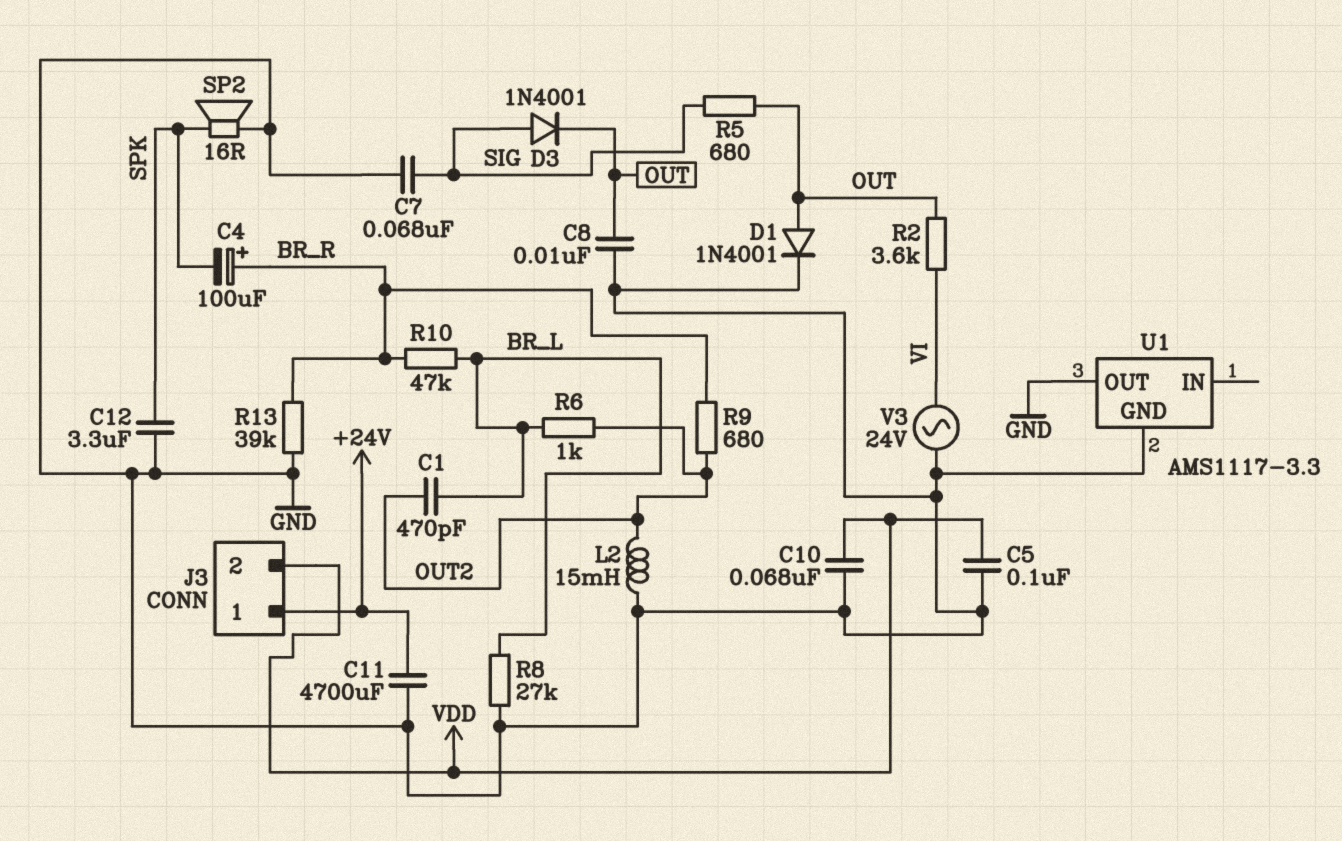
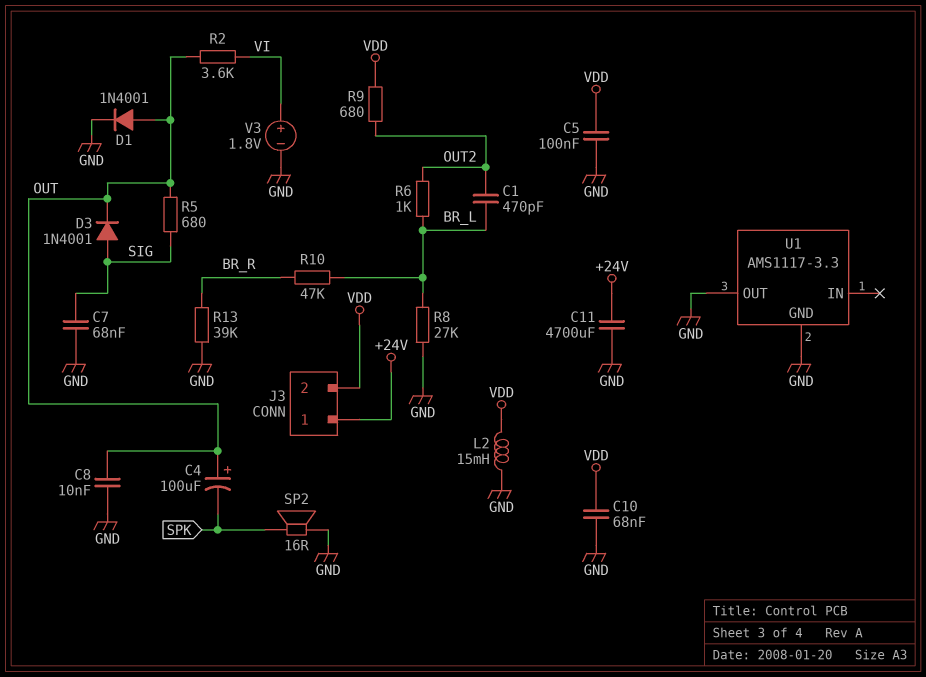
C4: 100uF (plus BR_R, minus SPK) -> 100uF (plus OUT, minus SPK)
C12: 3.3uF (GND, SPK) -> none
L2: 15mH (GND, OUT2) -> 15mH (GND, VDD)
R9: 680 (BR_R, OUT2) -> 680 (OUT2, VDD)
V3: AC 24V (GND, VI) -> 1.8V (plus VI, minus GND)

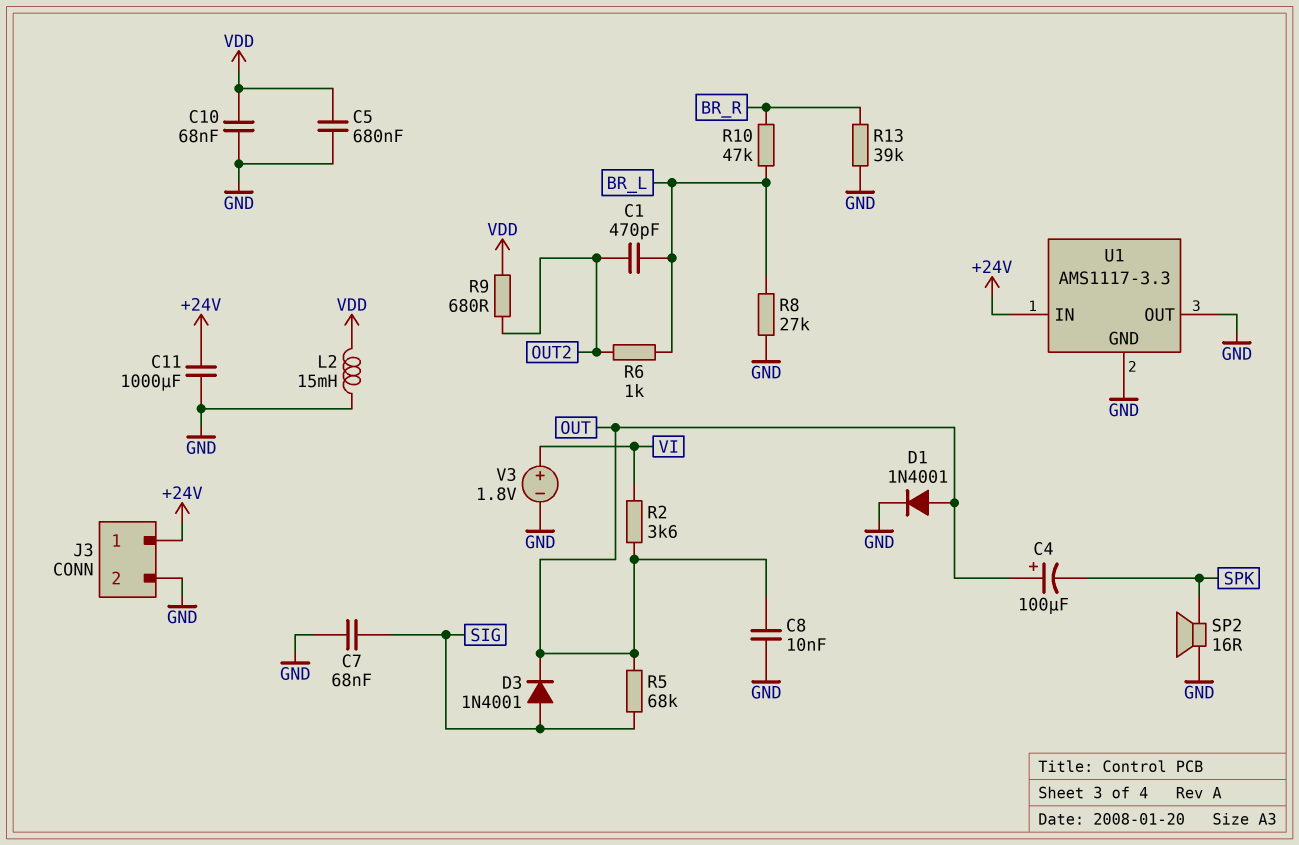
C5: 100nF (GND, VDD) -> 680nF (GND, VDD)
C11: 4700uF (+24V, GND) -> 1000uF (+24V, GND)
J3 pin 2: VDD -> GND
R5: 680 (OUT, SIG) -> 68k (OUT, SIG)
U1 pin IN: none -> +24V

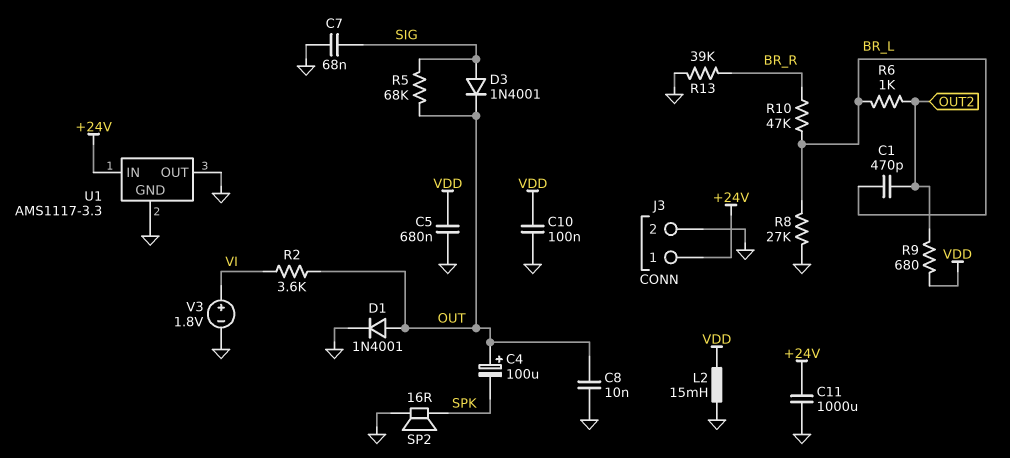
C10: 68nF (GND, VDD) -> 100nF (GND, VDD)

